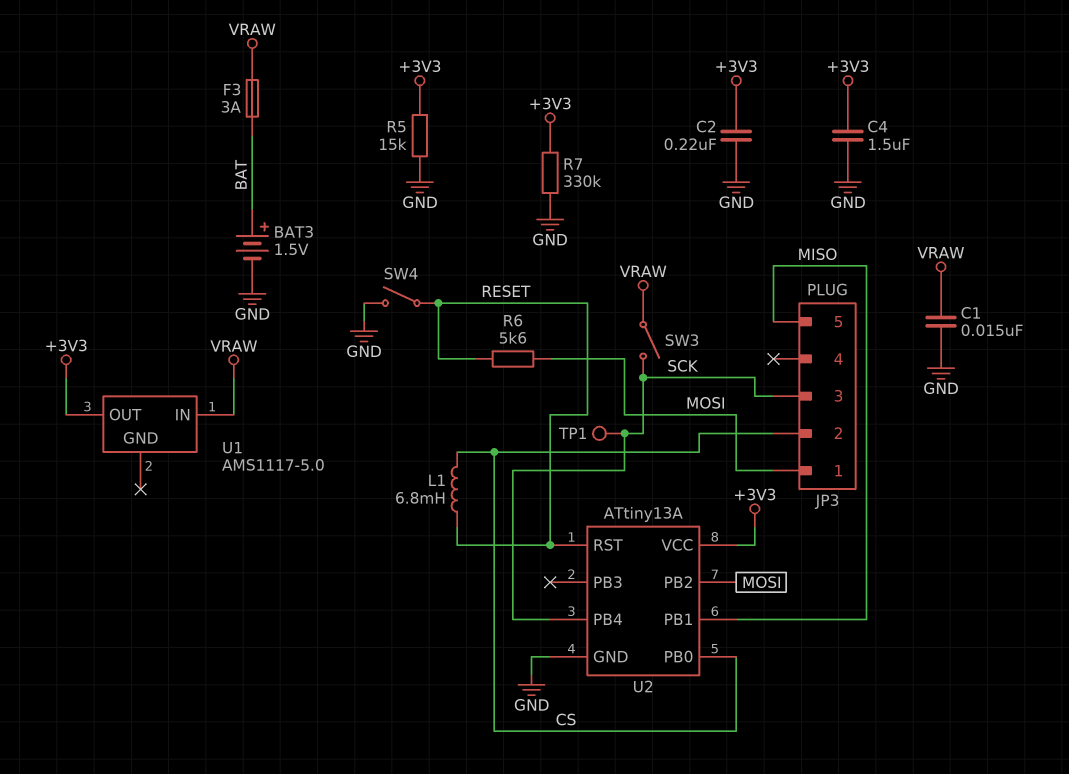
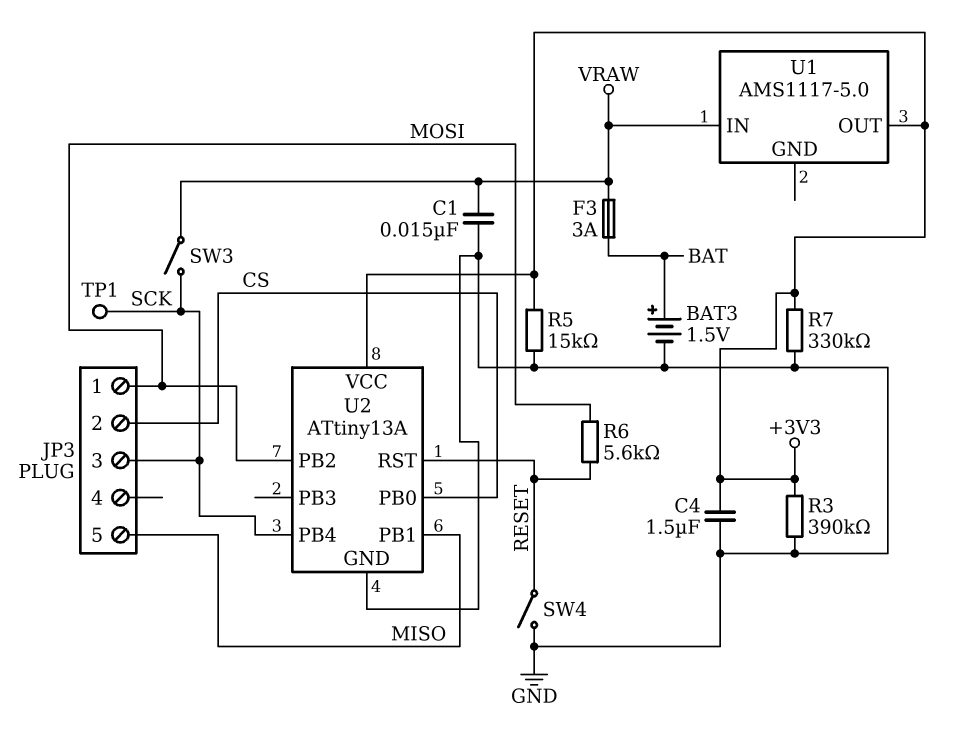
C2: 220nF (+3V3, GND) -> none
L1: 6.8mH (CS, RESET) -> none
R3: none -> 390k (+3V3, GND)

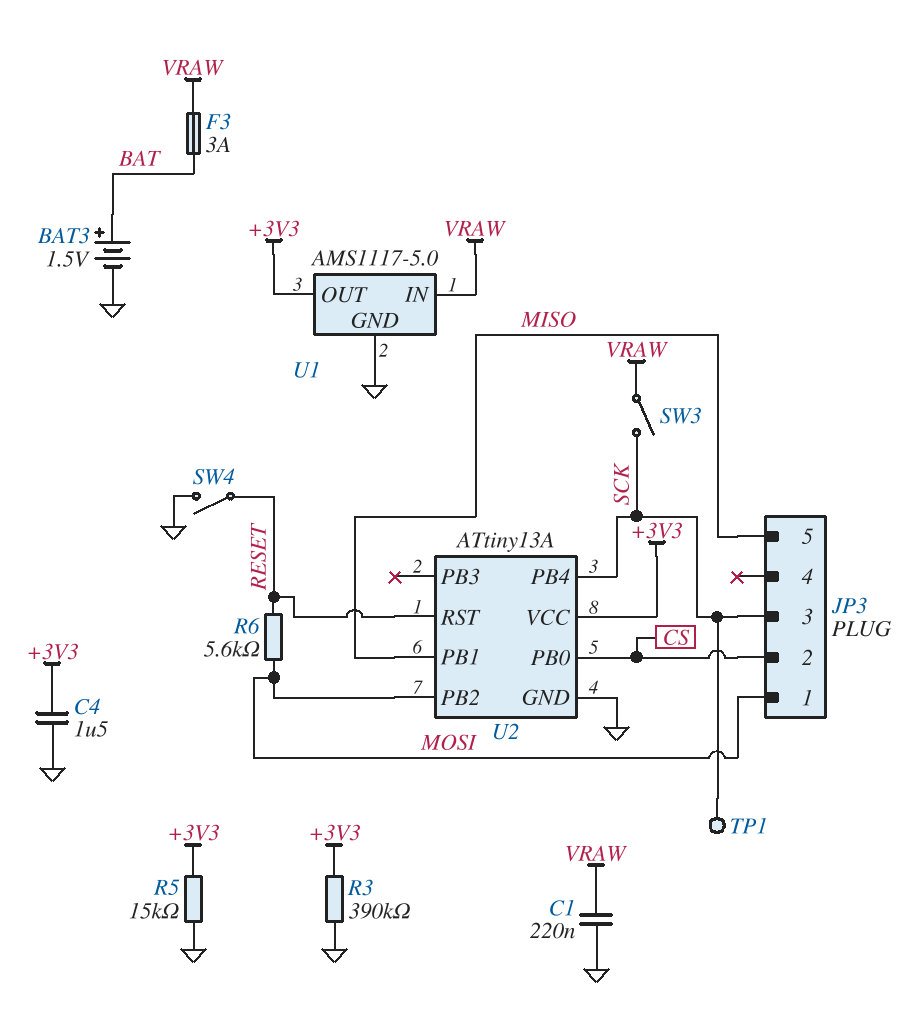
C1: 15nF (GND, VRAW) -> 220nF (GND, VRAW)
R7: 330k (+3V3, GND) -> none
U1 pin GND: none -> GND

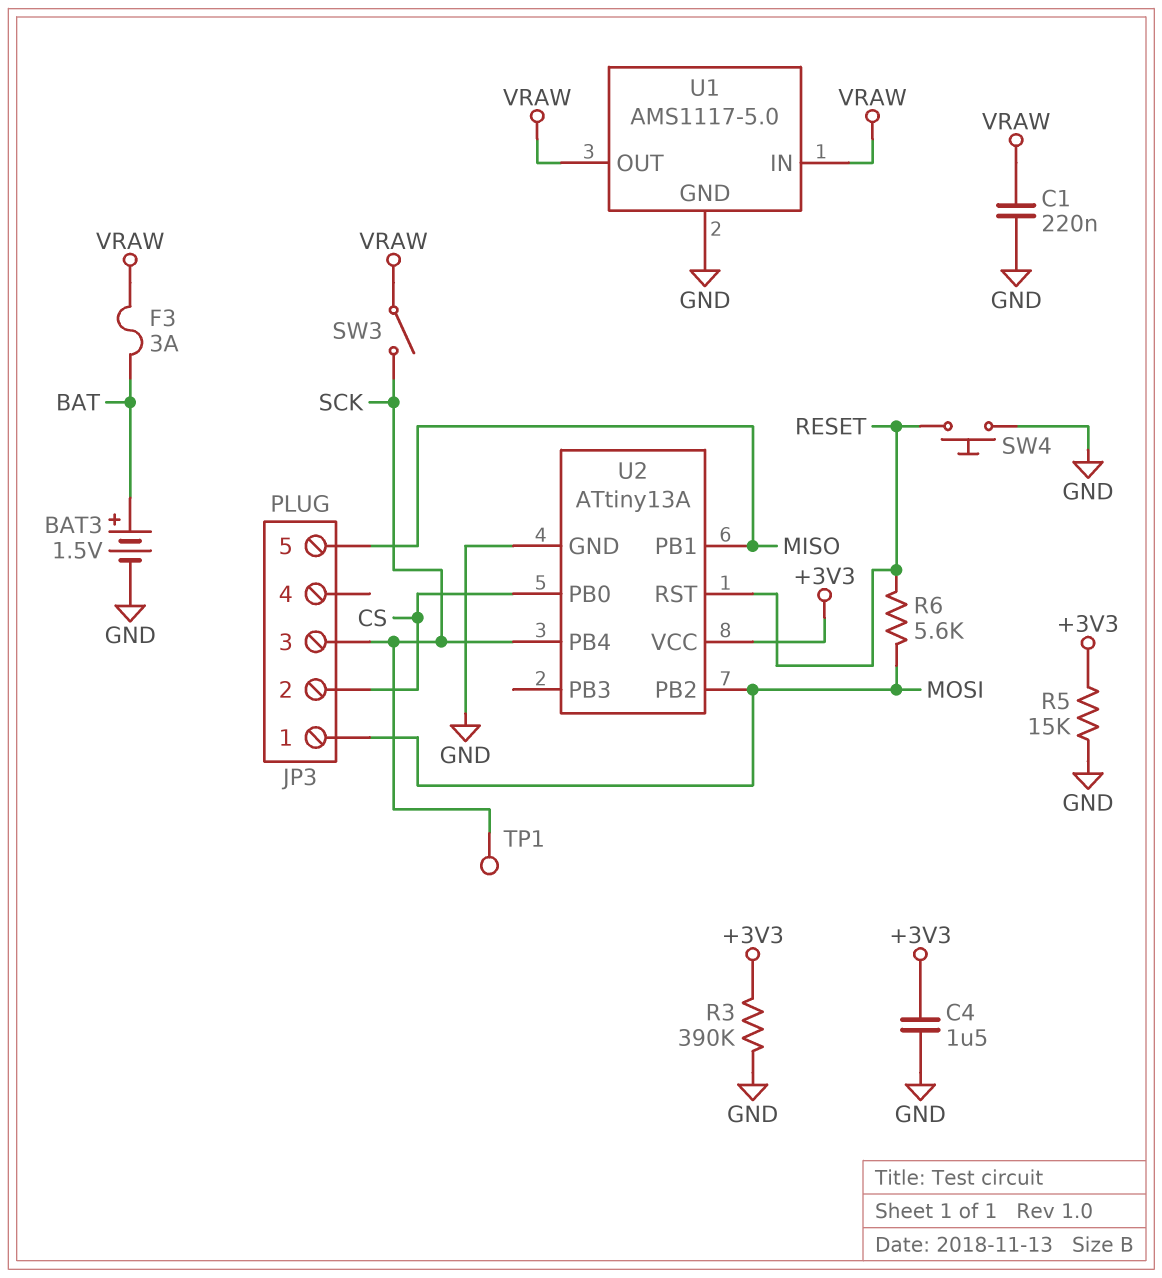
SW4: switch (GND, RESET) -> button (GND, RESET)
U1 pin OUT: +3V3 -> VRAW

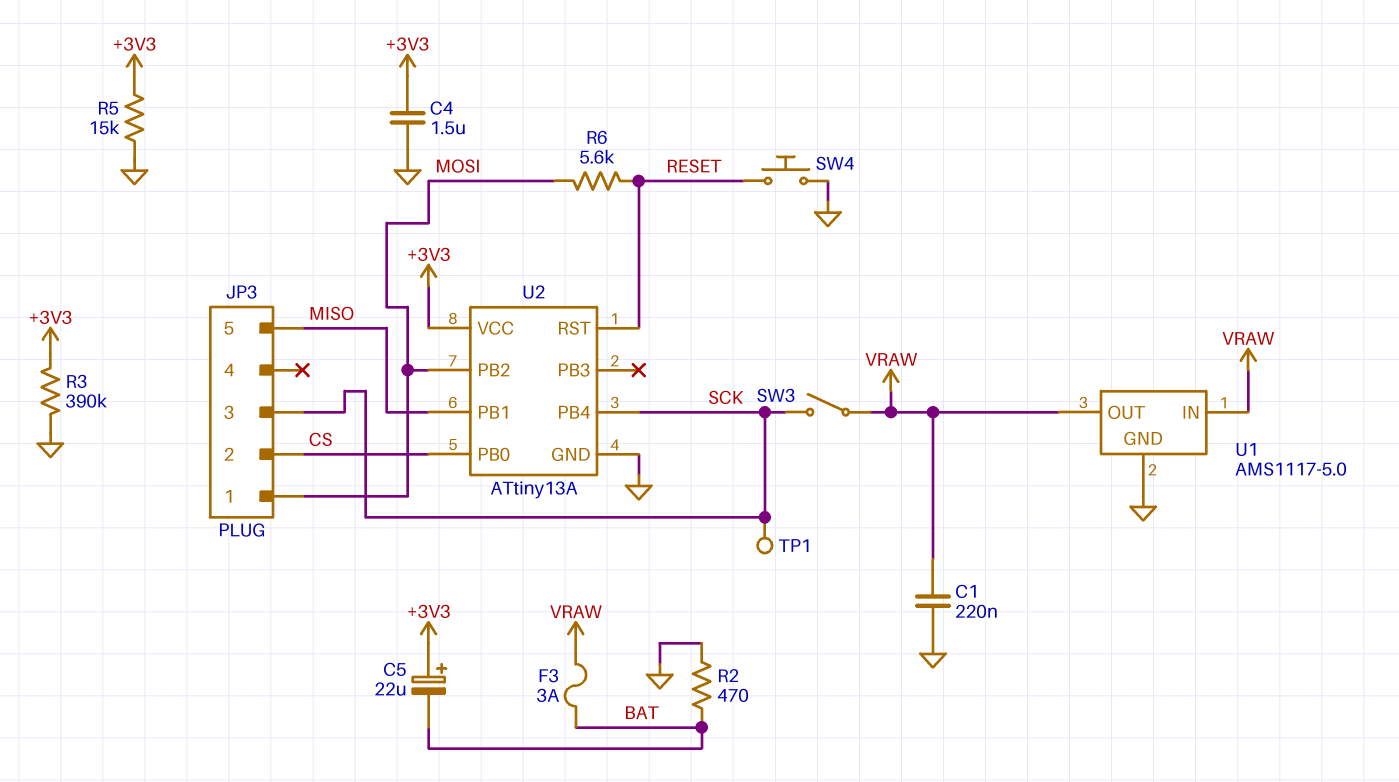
BAT3: 1.5V (plus BAT, minus GND) -> none
C5: none -> 22uF (plus +3V3, minus BAT)
R2: none -> 470 (BAT, GND)

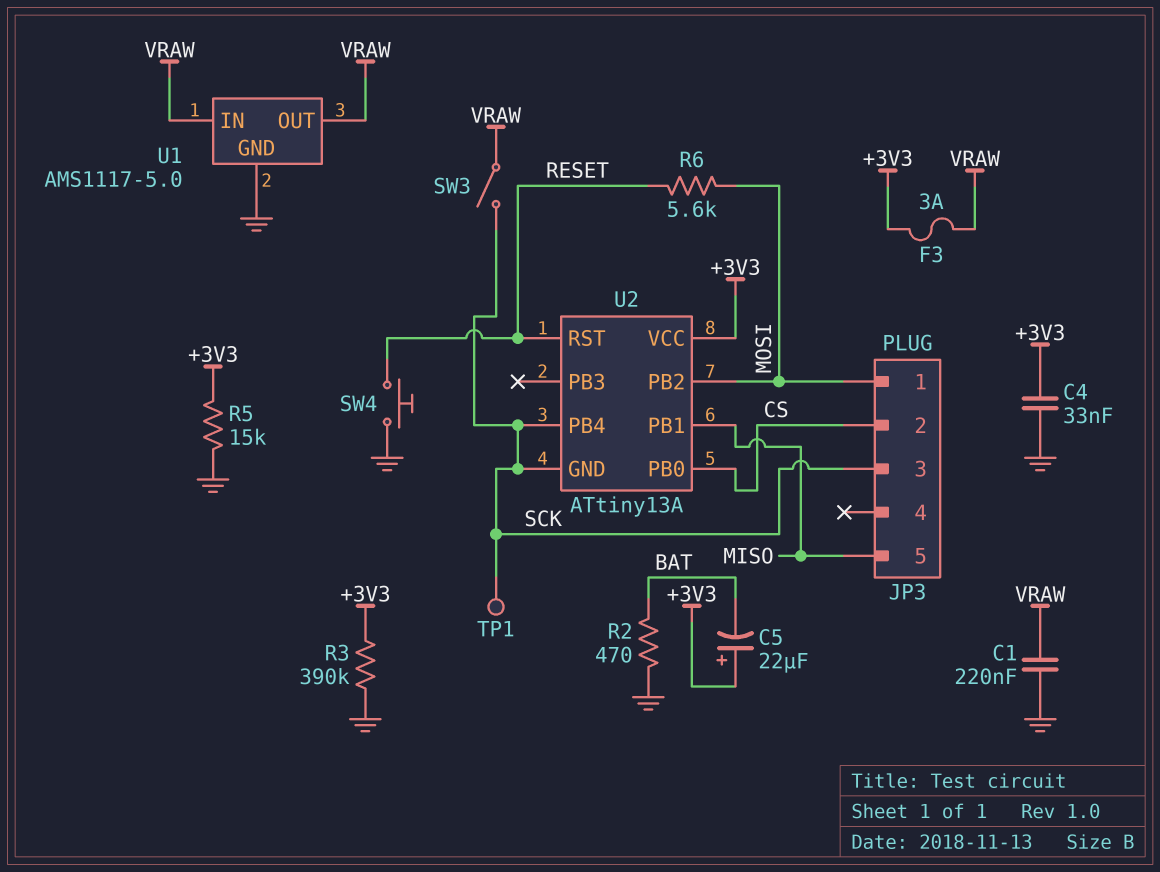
C4: 1.5uF (+3V3, GND) -> 33nF (+3V3, GND)
F3: 3A (BAT, VRAW) -> 3A (+3V3, VRAW)
U2 pin GND: GND -> SCK

